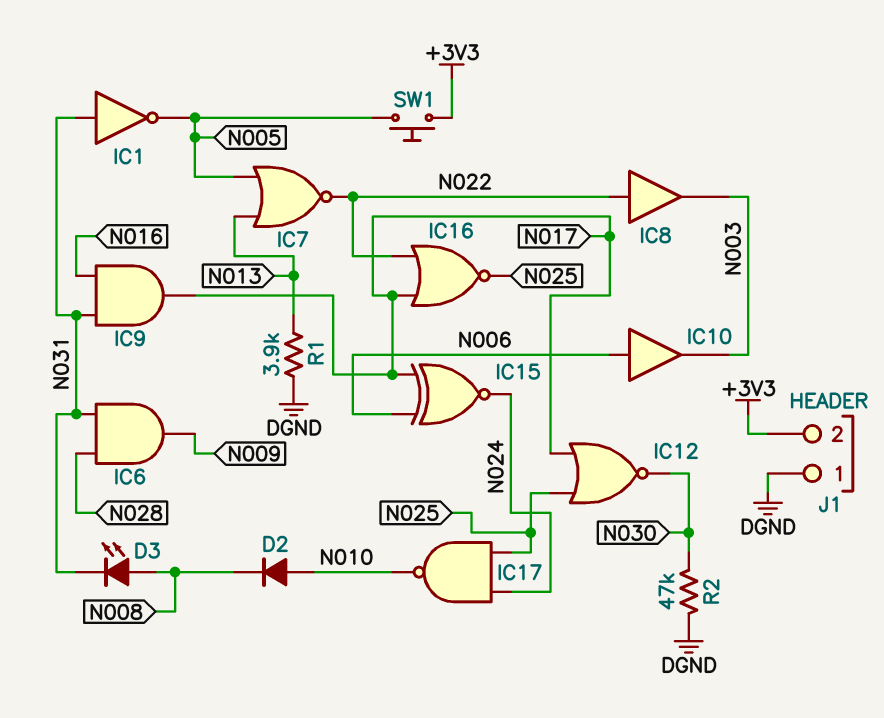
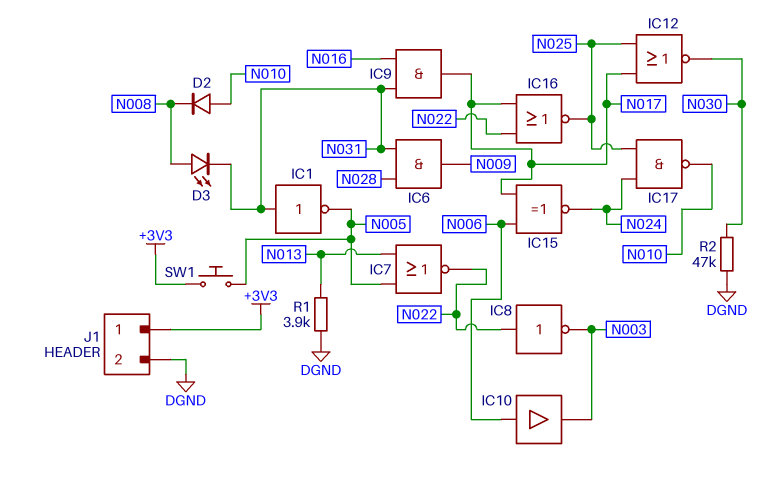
IC8: buffer (in N022, out N003) -> NOT (in N022, out N003)
J1 pin 1: DGND -> +3V3
J1 pin 2: +3V3 -> DGND

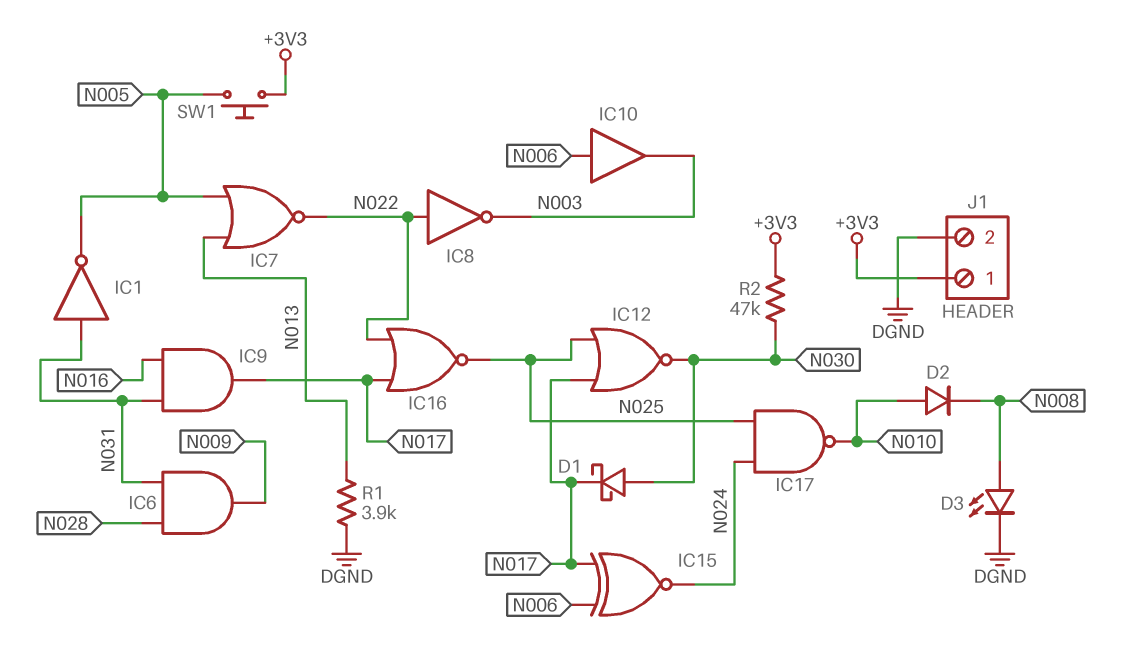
D1: none -> schottky (A N030, K N017)
D3: LED (A N008, K N031) -> LED (A N008, K DGND)
R2: 47k (DGND, N030) -> 47k (+3V3, N030)

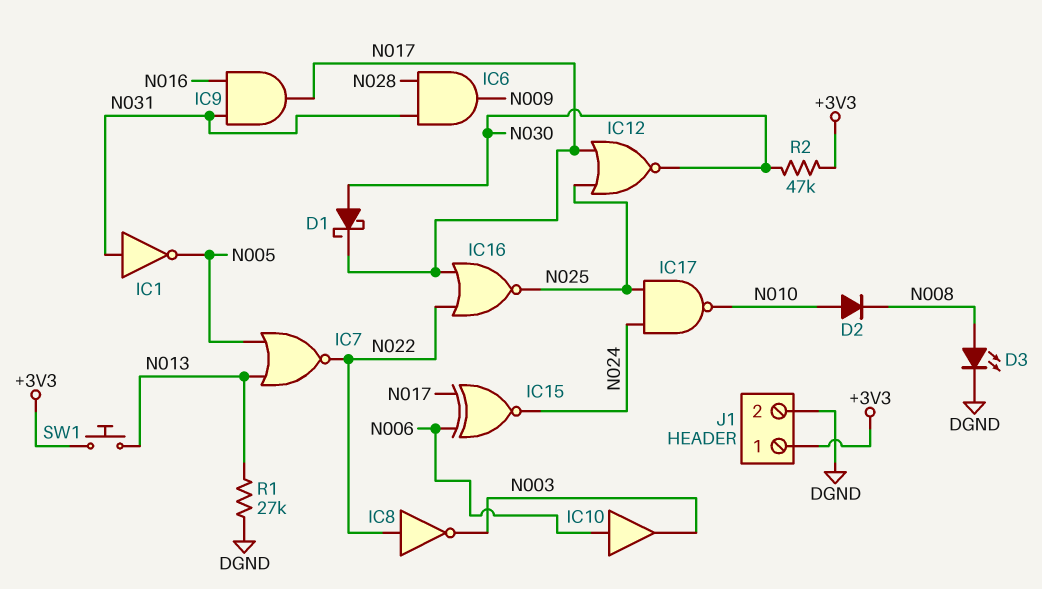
R1: 3.9k (DGND, N013) -> 27k (DGND, N013)
SW1: button (+3V3, N005) -> button (+3V3, N013)

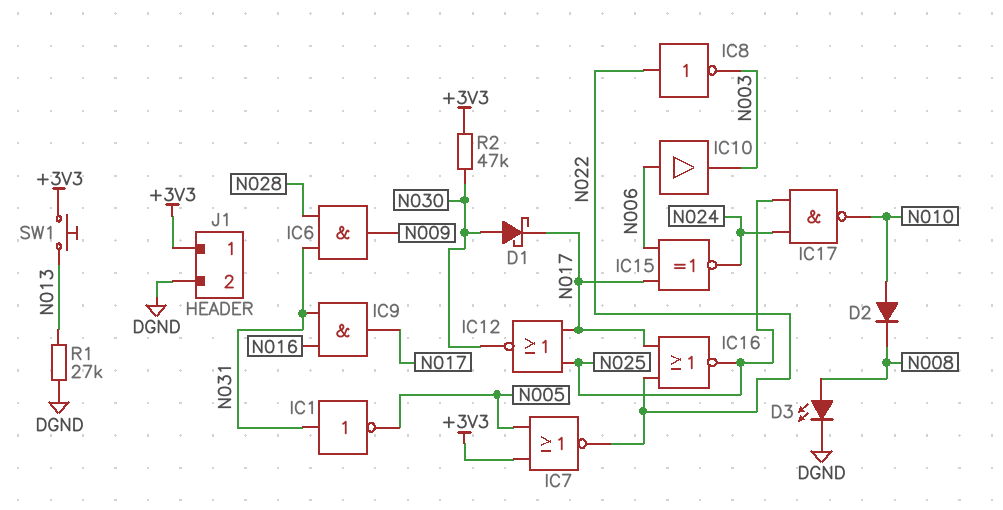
IC7: NOR (in N005, in N013, out N022) -> NOR (in +3V3, in N005, out N022)

